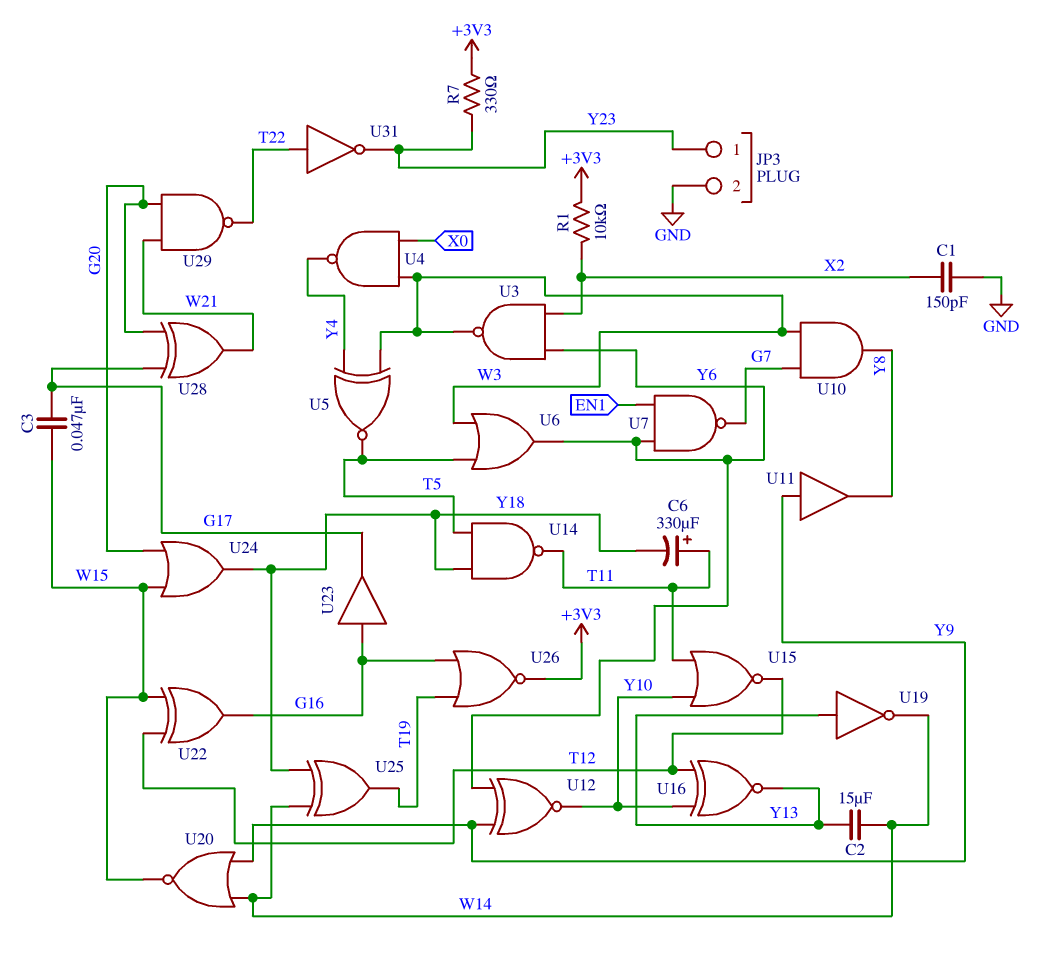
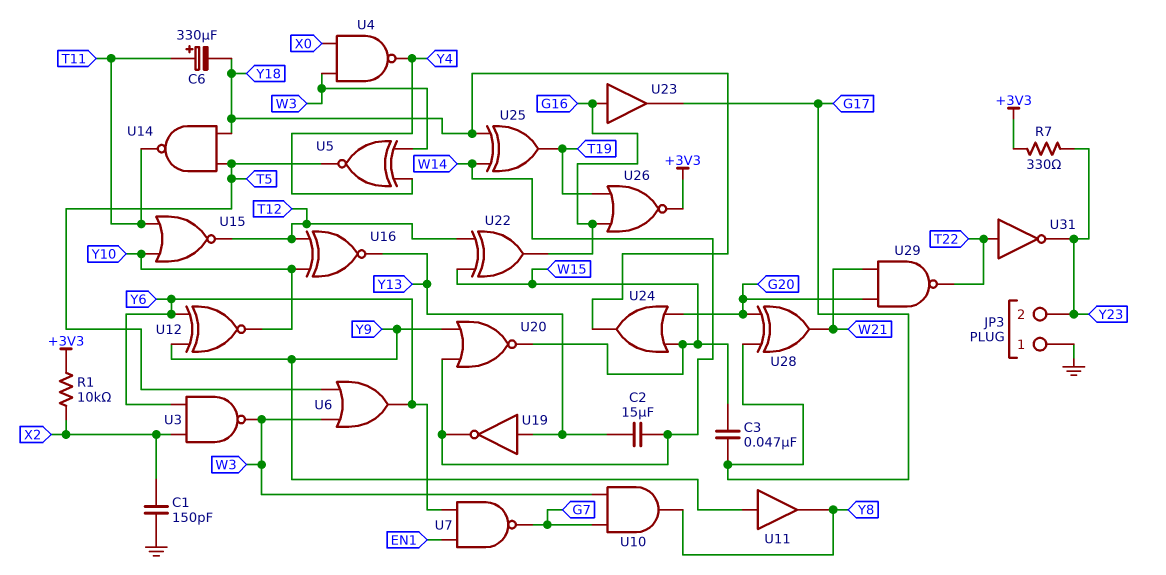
JP3 pin 1: Y23 -> GND
JP3 pin 2: GND -> Y23

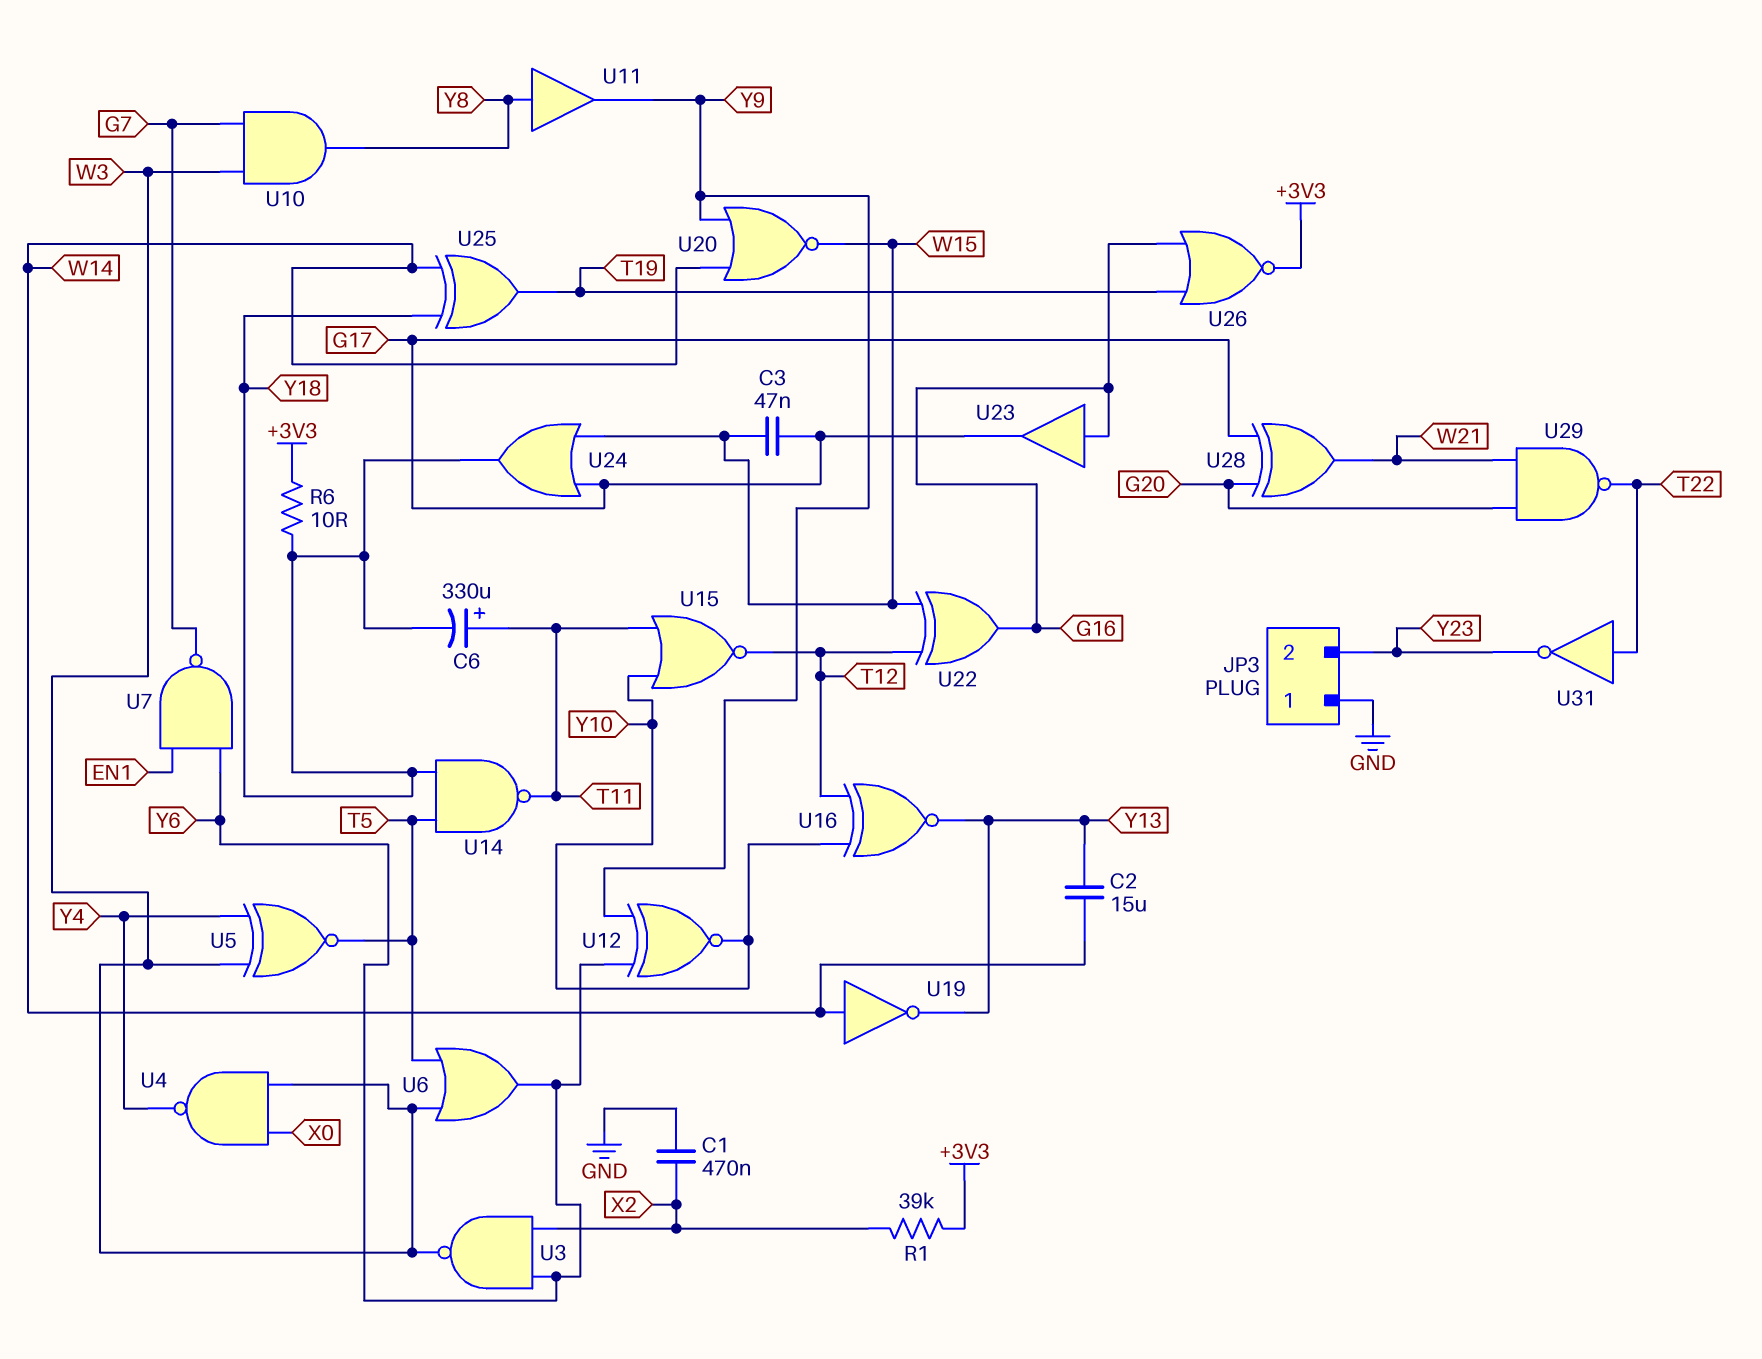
C1: 150pF (GND, X2) -> 470nF (GND, X2)
R1: 10k (+3V3, X2) -> 39k (+3V3, X2)
R6: none -> 10 (+3V3, Y18)
R7: 330 (+3V3, Y23) -> none
U11: buffer (in Y9, out Y8) -> buffer (in Y8, out Y9)
U19: NOT (in Y13, out W14) -> NOT (in W14, out Y13)
U24: OR (in G20, in W15, out Y18) -> OR (in G17, in W15, out Y18)

